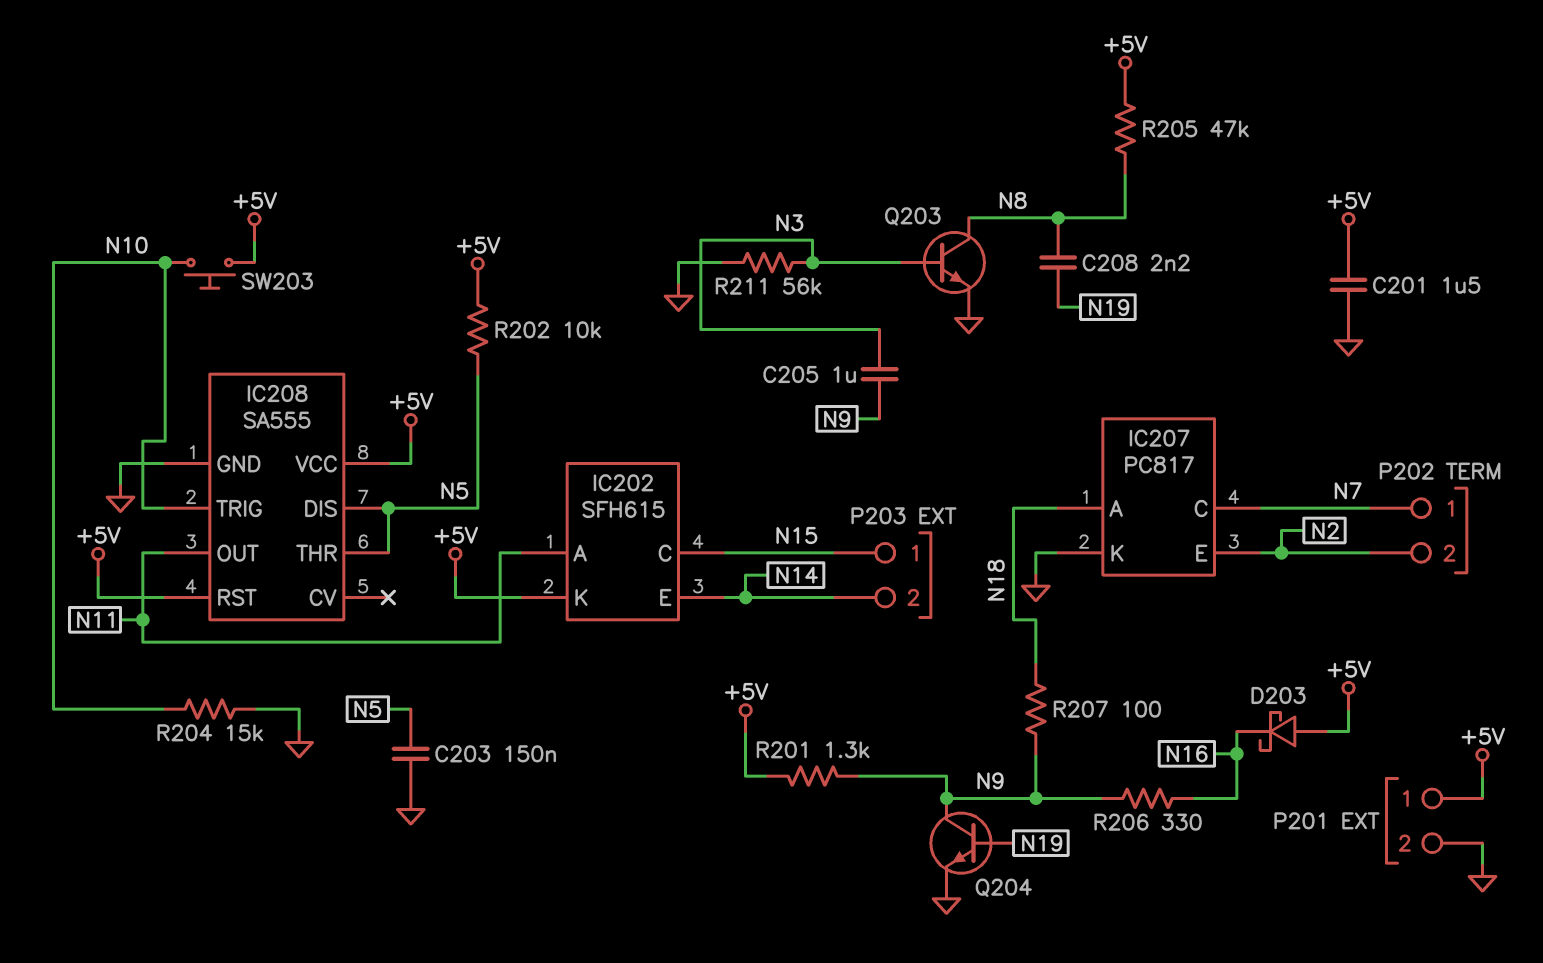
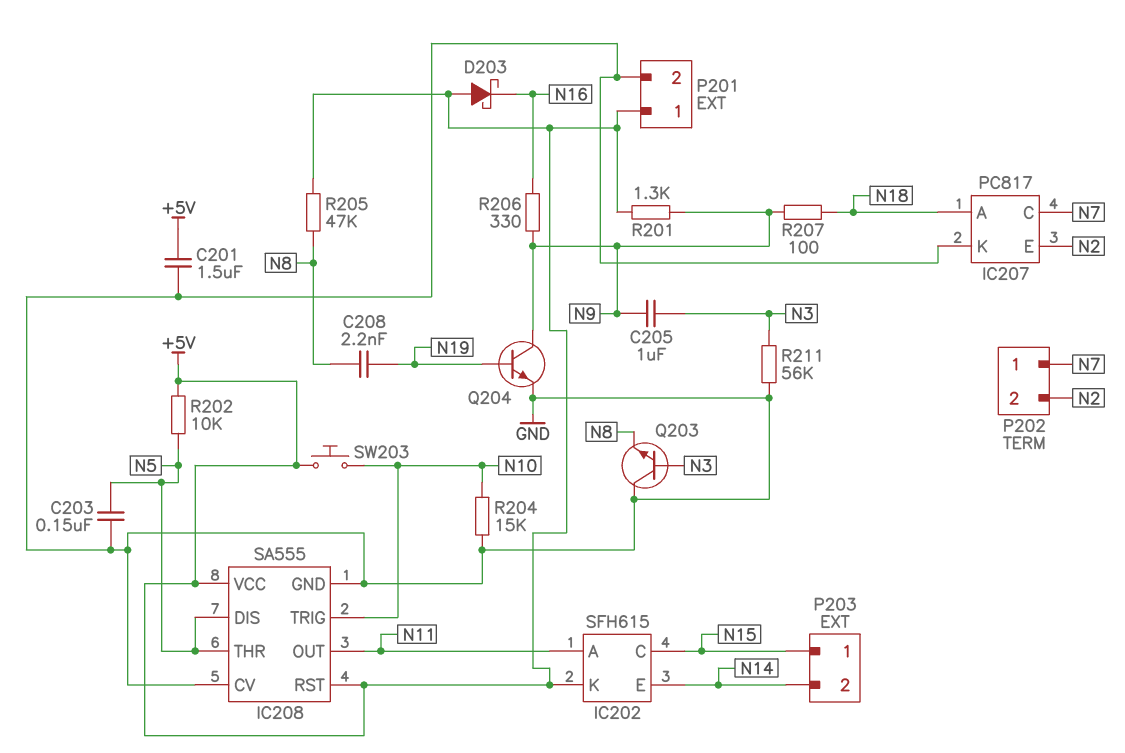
IC208 pin CV: none -> GND
Q203: NPN (B N3, C N8, E GND) -> NPN (B N3, C GND, E N8)

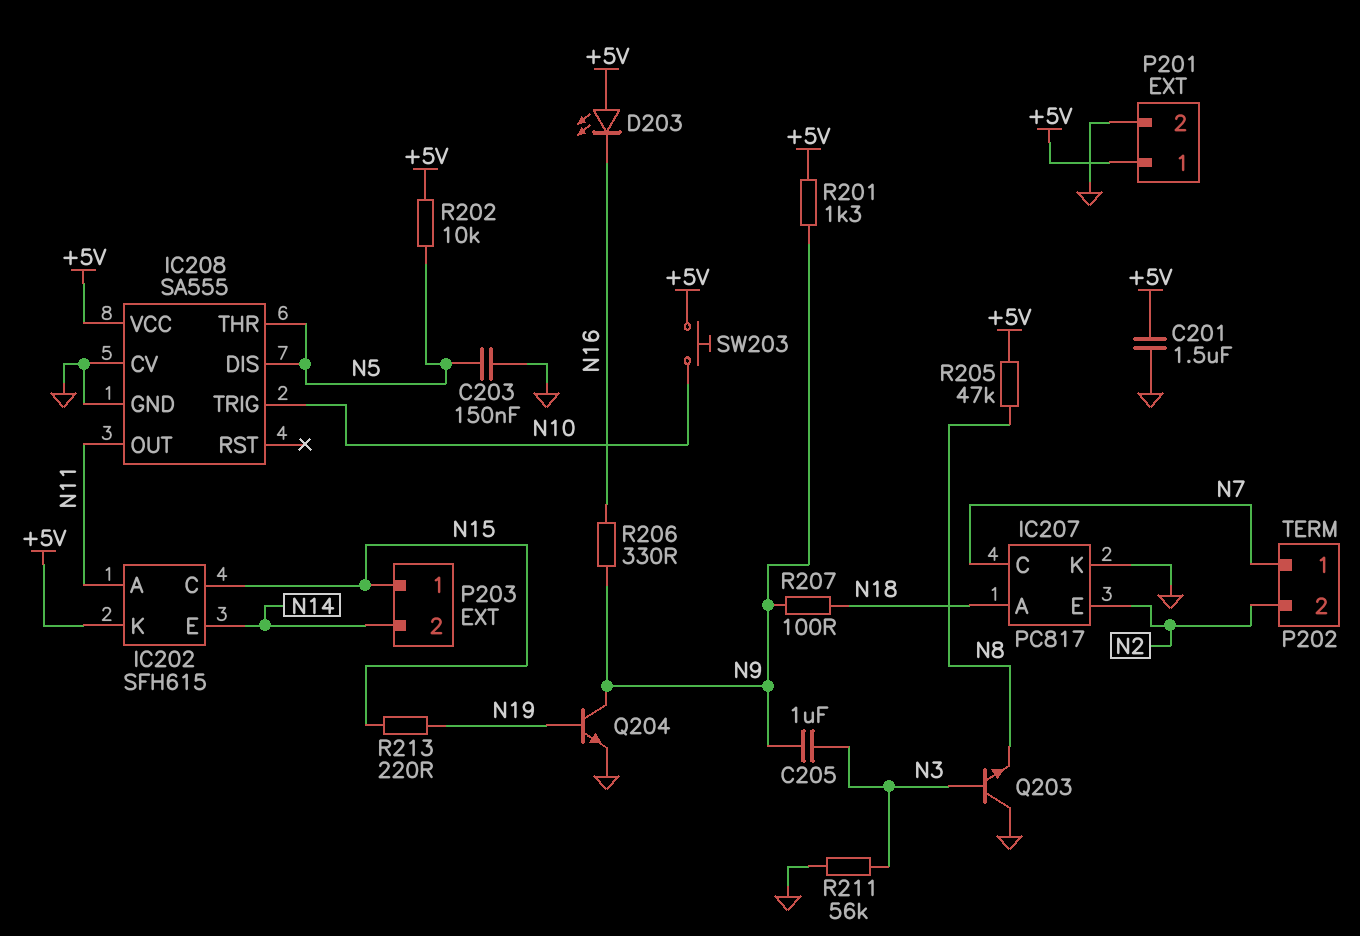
C208: 2.2nF (N8, N19) -> none
D203: schottky (A +5V, K N16) -> LED (A +5V, K N16)
IC208 pin RST: +5V -> none
R204: 15k (GND, N10) -> none
R213: none -> 220 (N15, N19)

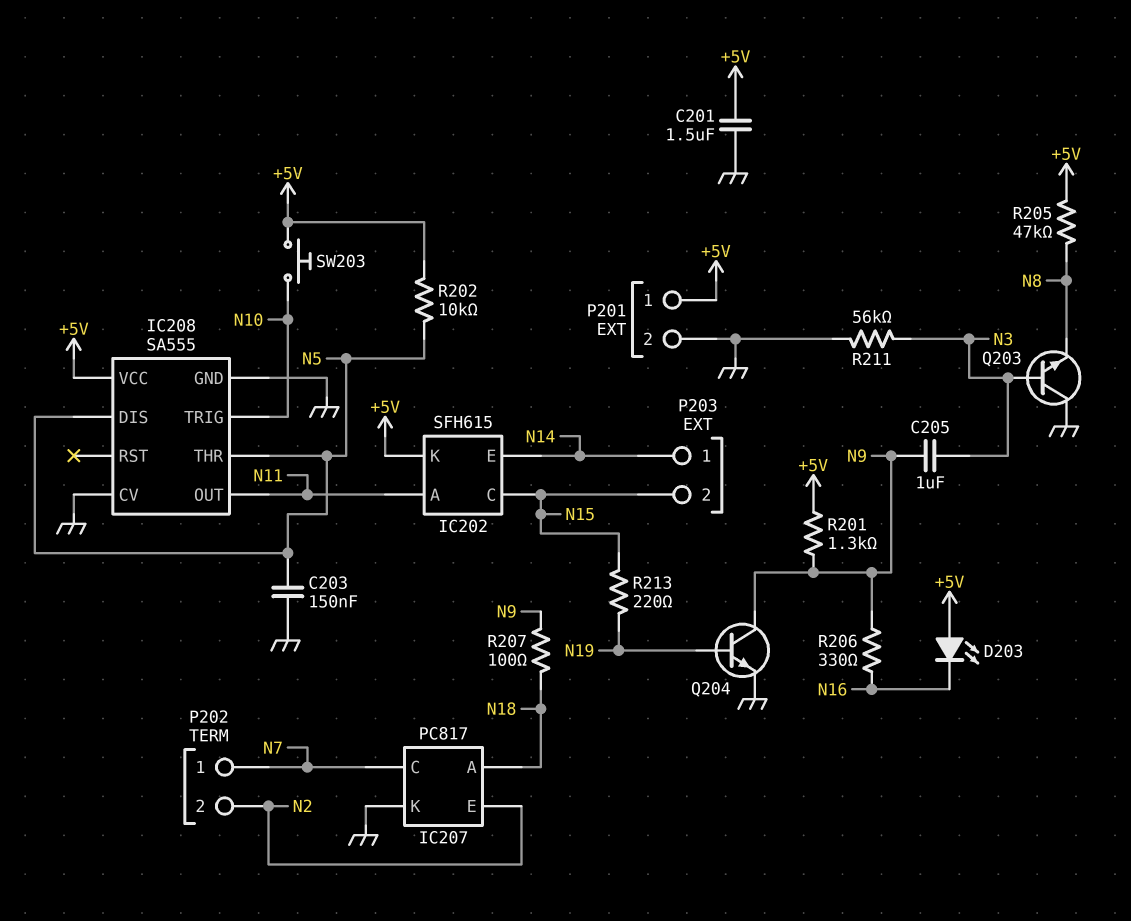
P203 pin 1: N15 -> N14
P203 pin 2: N14 -> N15

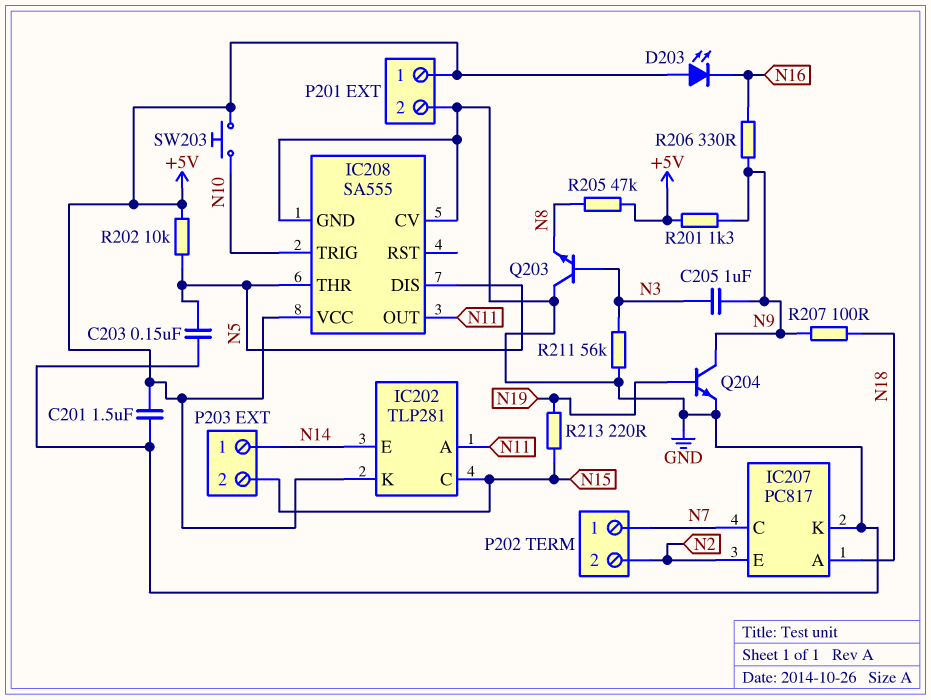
IC202: SFH615 -> TLP281

